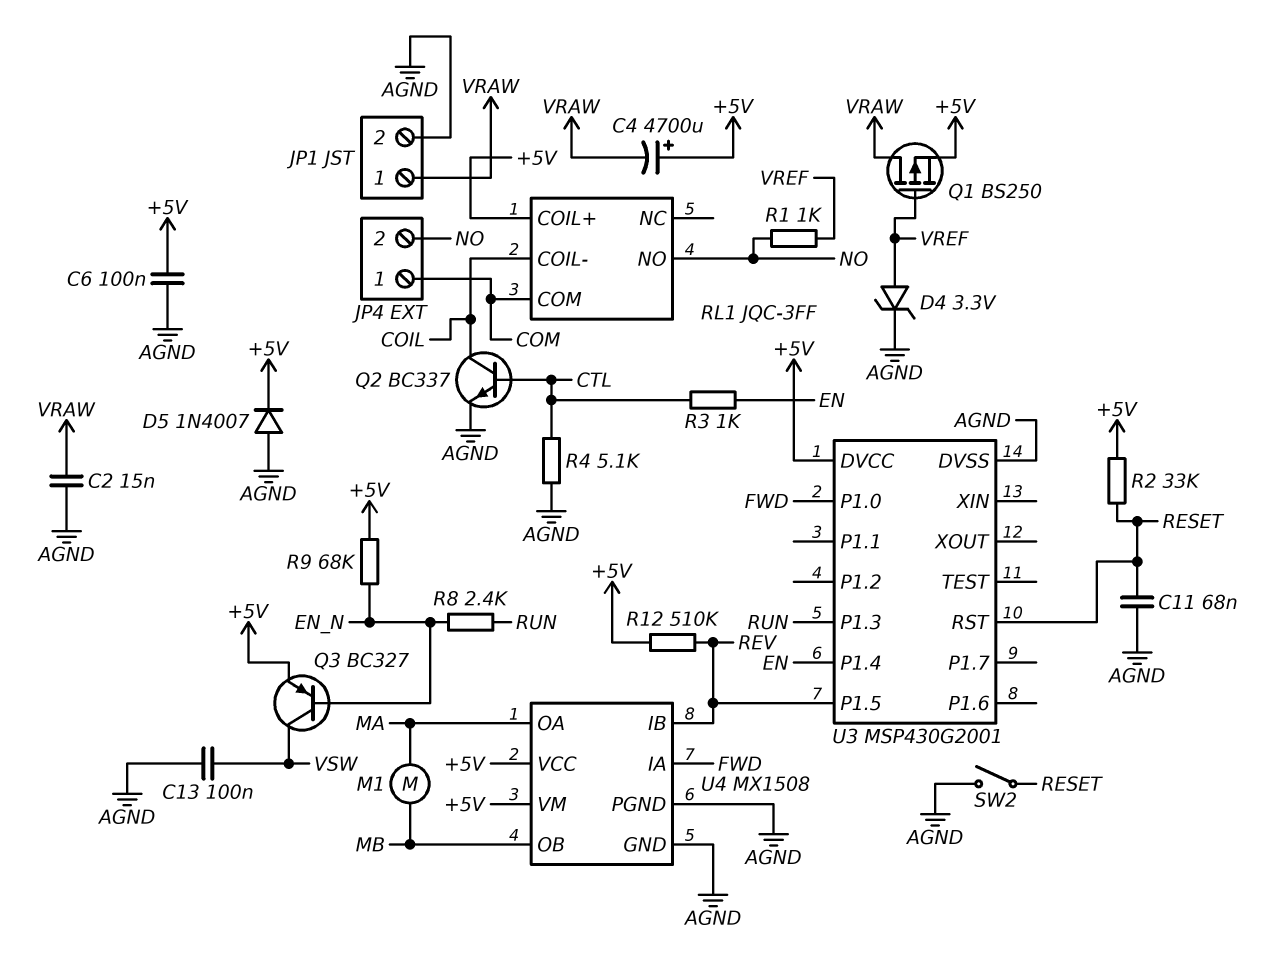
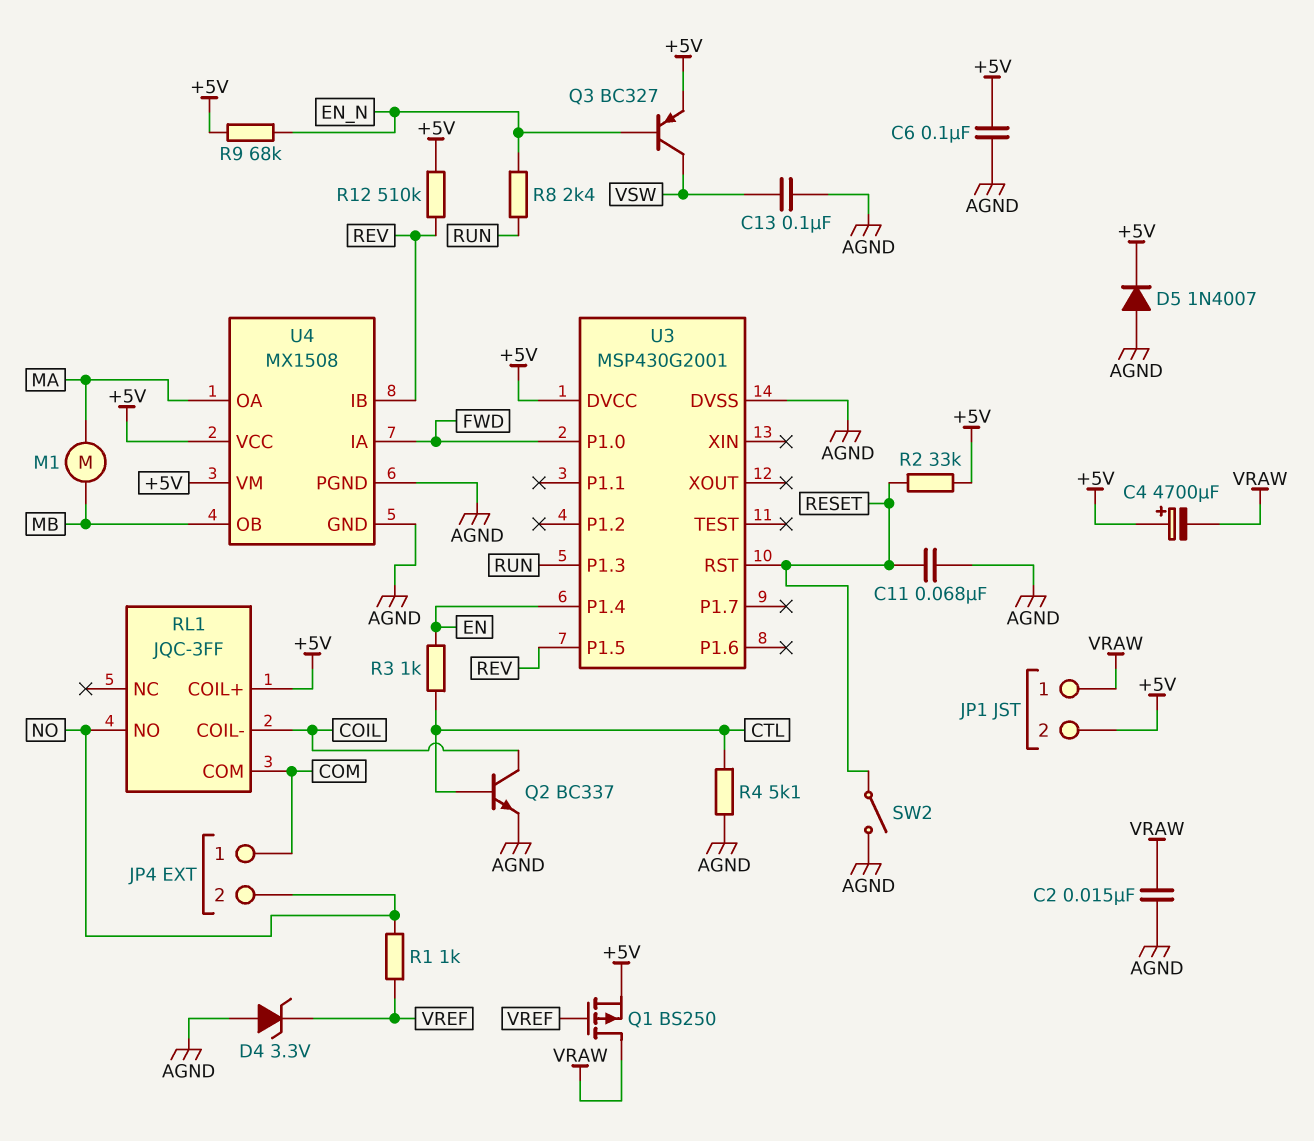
D4: zener 3.3V (A VREF, K AGND) -> zener 3.3V (A AGND, K VREF)
JP1 pin 2: AGND -> +5V

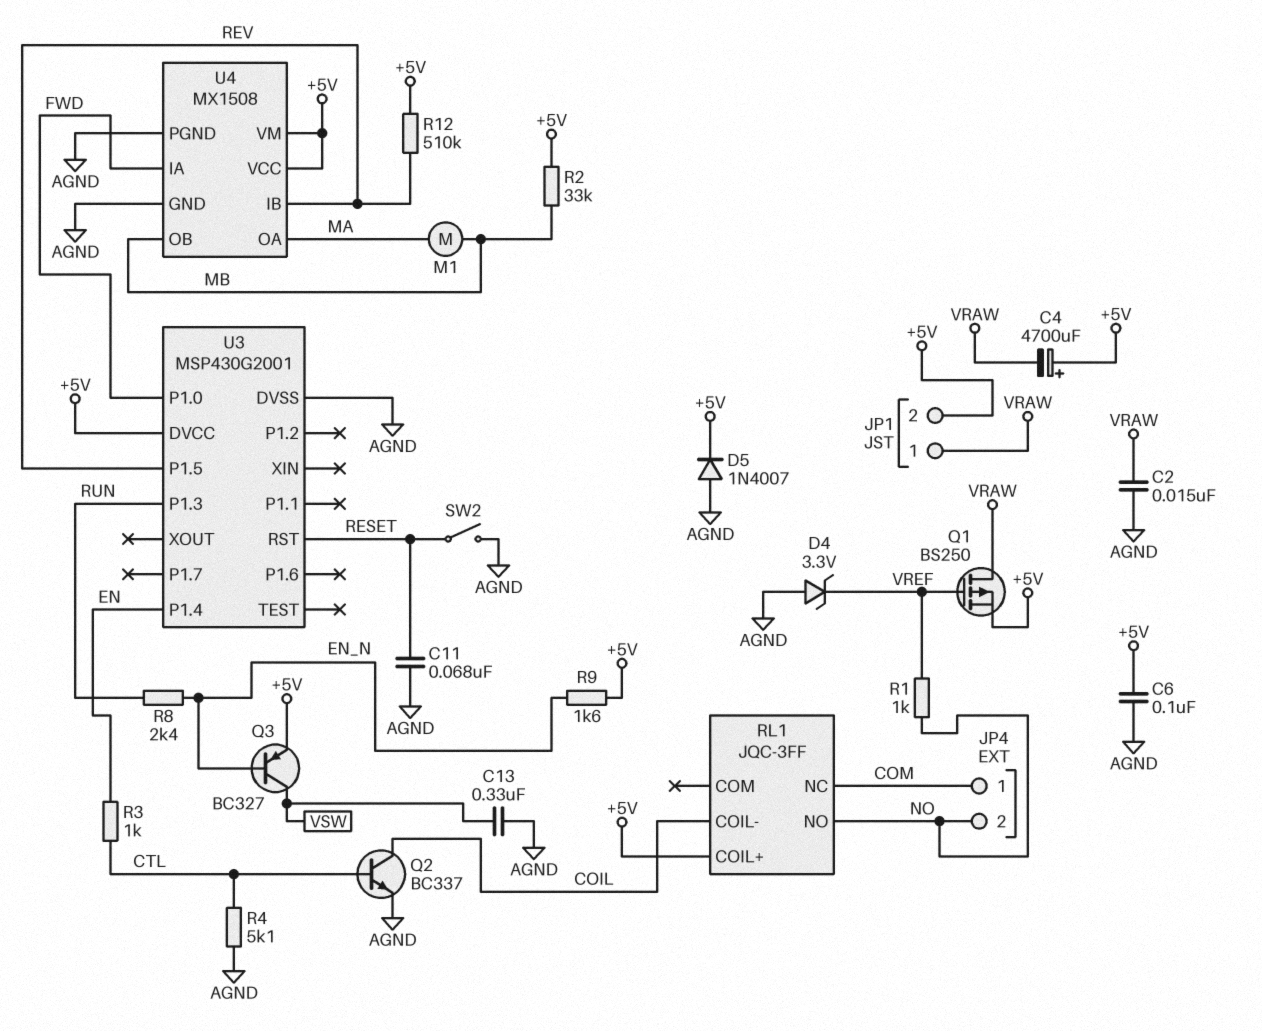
C13: 100nF (AGND, VSW) -> 330nF (AGND, VSW)
R2: 33k (+5V, RESET) -> 33k (+5V, MB)
R9: 68k (+5V, EN_N) -> 1.6k (+5V, EN_N)
RL1 pin COM: COM -> none
RL1 pin NC: none -> COM

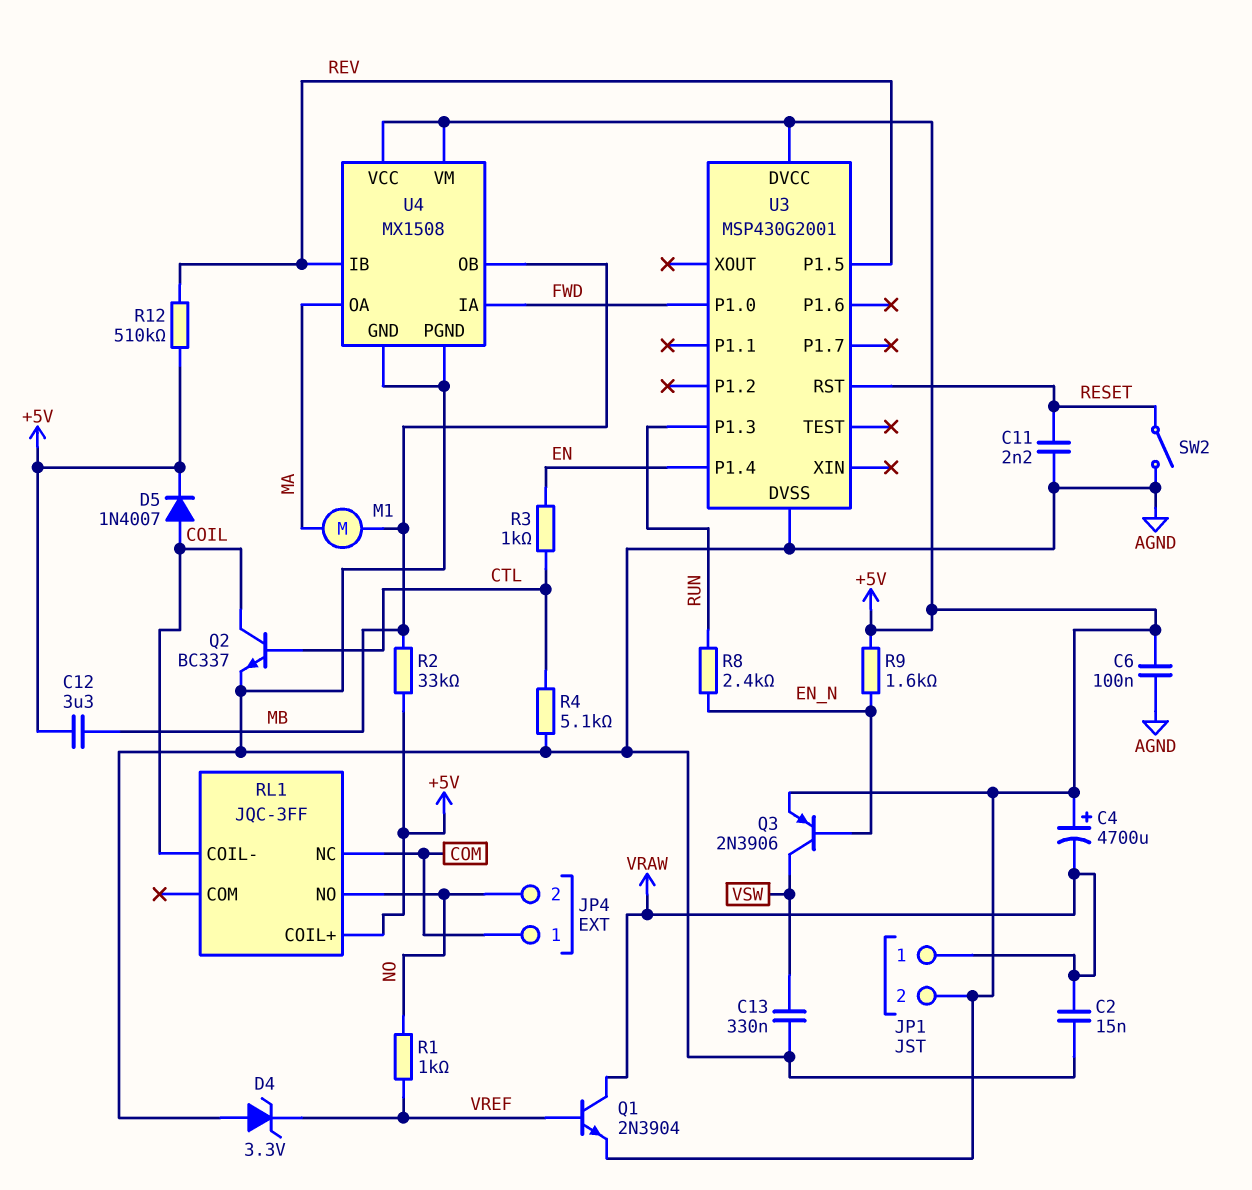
C11: 68nF (AGND, RESET) -> 2.2nF (AGND, RESET)
C12: none -> 3.3uF (+5V, MB)
D5: diode 1N4007 (A AGND, K +5V) -> diode 1N4007 (A COIL, K +5V)
Q1: PMOS BS250 (G VREF, D VRAW, S +5V) -> NPN 2N3904 (B VREF, C VRAW, E +5V)
Q3: PNP BC327 (B EN_N, C VSW, E +5V) -> PNP 2N3906 (B EN_N, C VSW, E +5V)

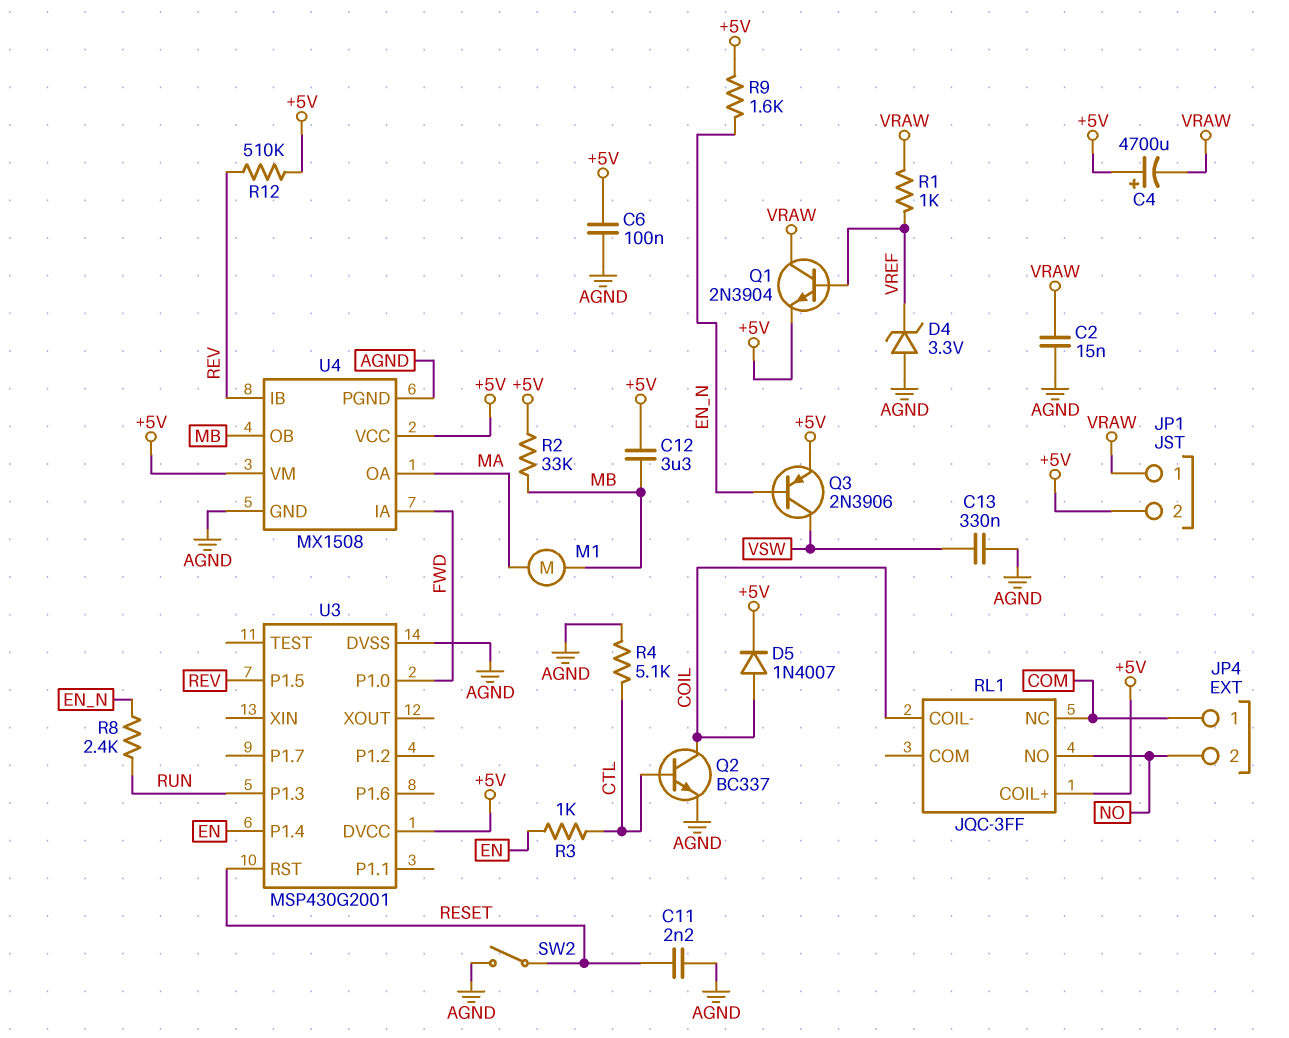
R1: 1k (NO, VREF) -> 1k (VRAW, VREF)

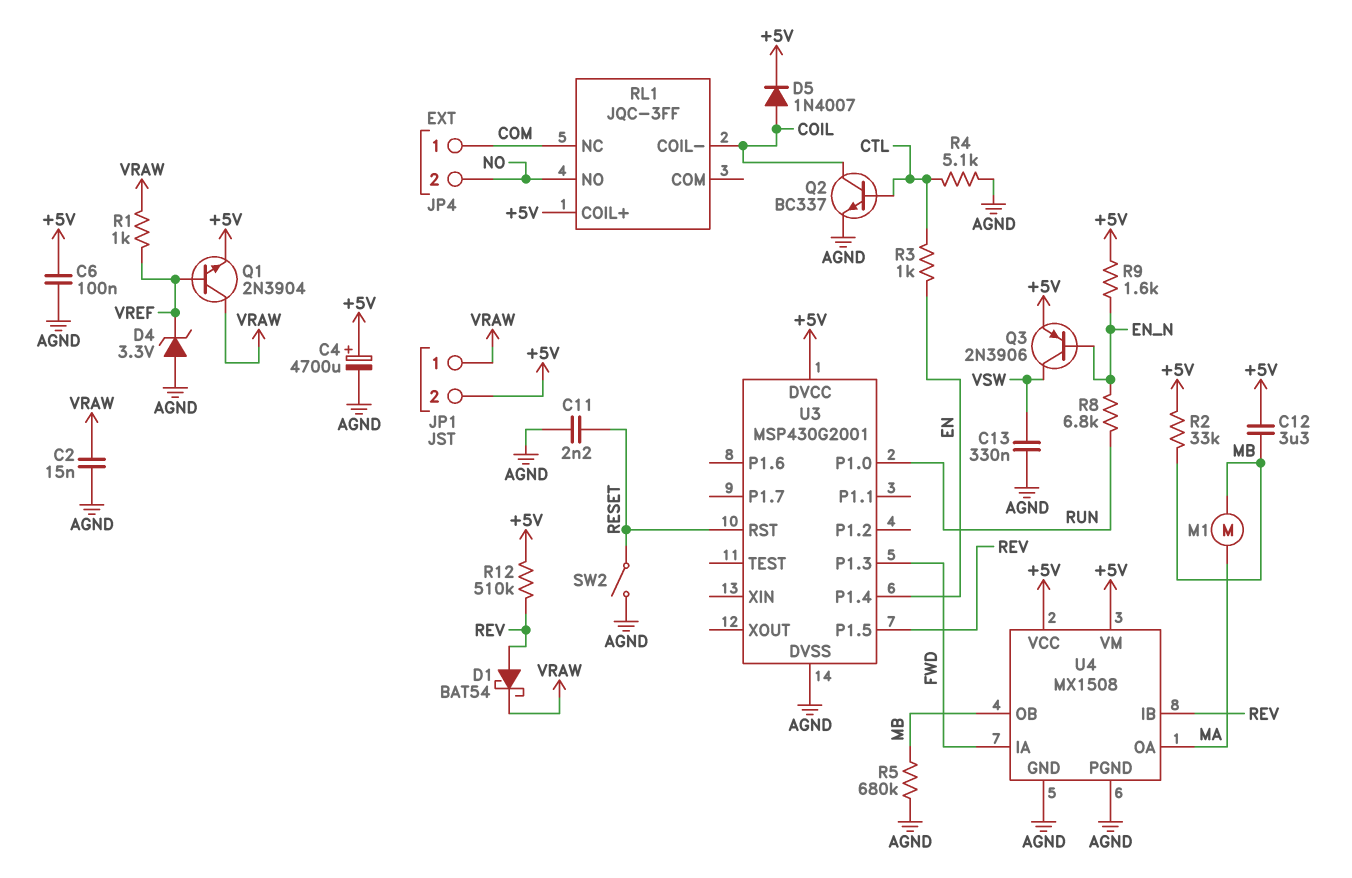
C4: 4700uF (plus +5V, minus VRAW) -> 4700uF (plus +5V, minus AGND)
D1: none -> schottky BAT54 (A REV, K VRAW)
R5: none -> 680k (AGND, MB)
R8: 2.4k (EN_N, RUN) -> 6.8k (EN_N, RUN)
U3 pin P1.0: FWD -> RUN
U3 pin P1.3: RUN -> FWD

